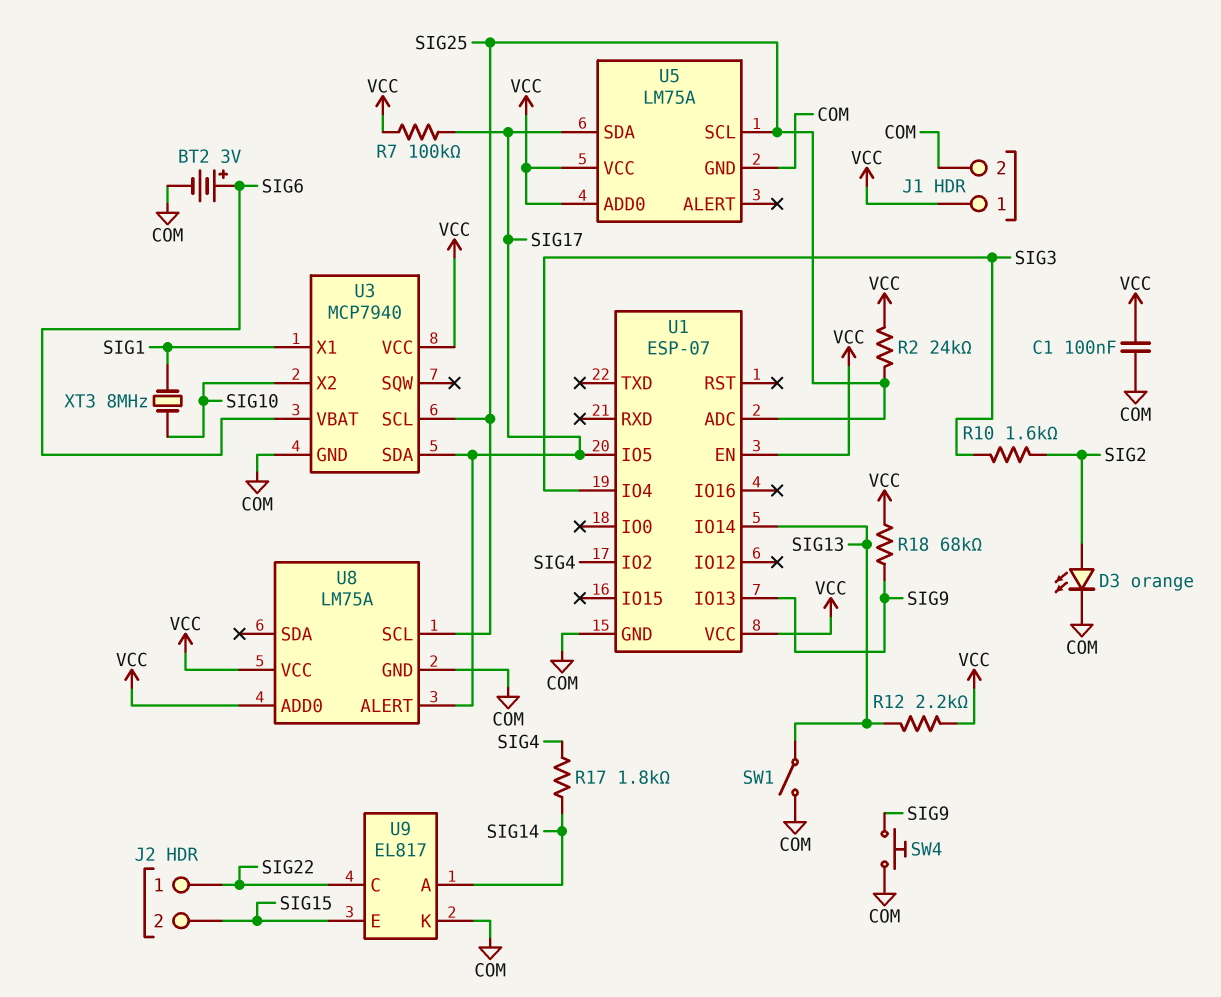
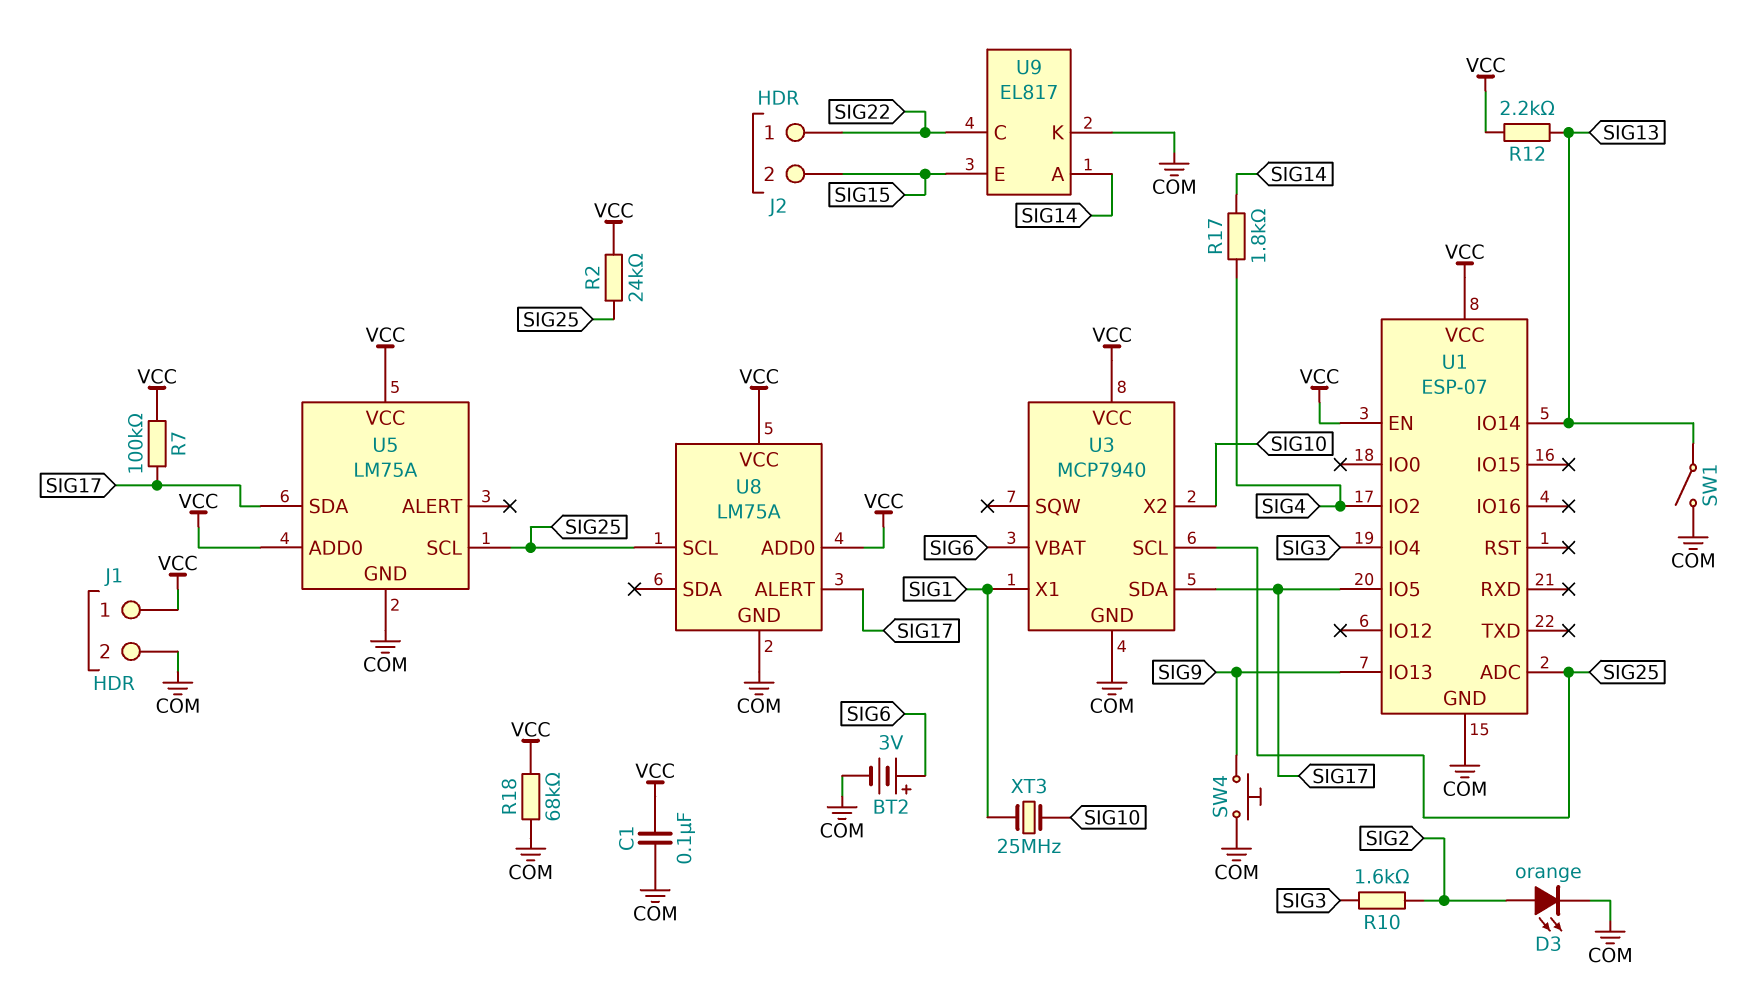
R18: 68k (SIG9, VCC) -> 68k (COM, VCC)
XT3: 8MHz (SIG1, SIG10) -> 25MHz (SIG1, SIG10)

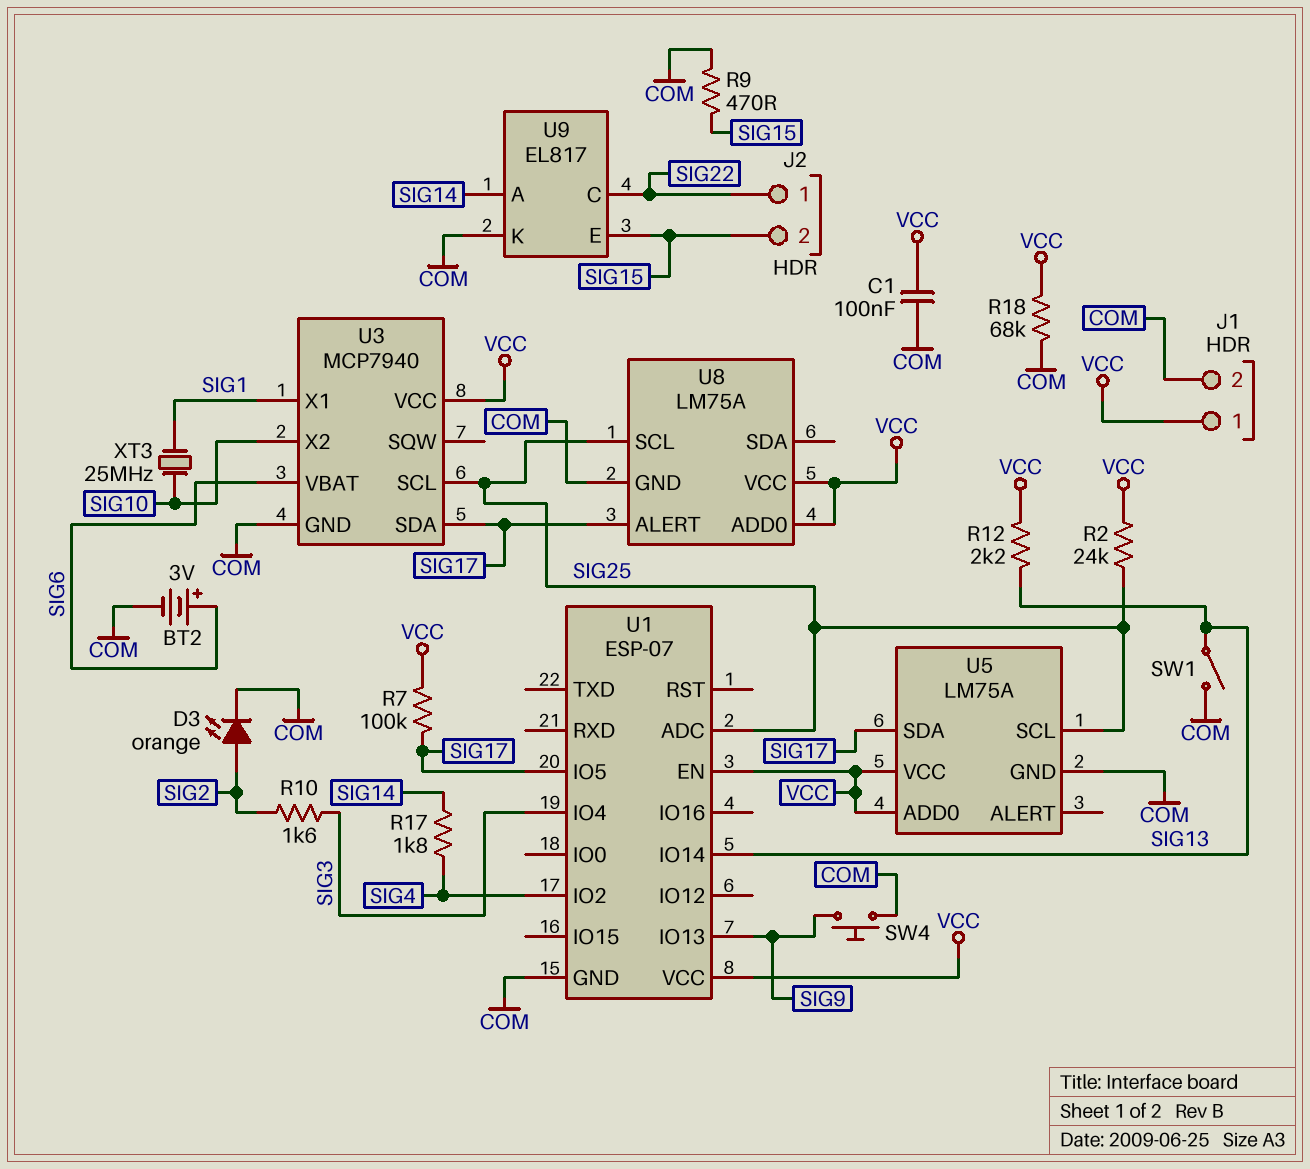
R9: none -> 470 (COM, SIG15)

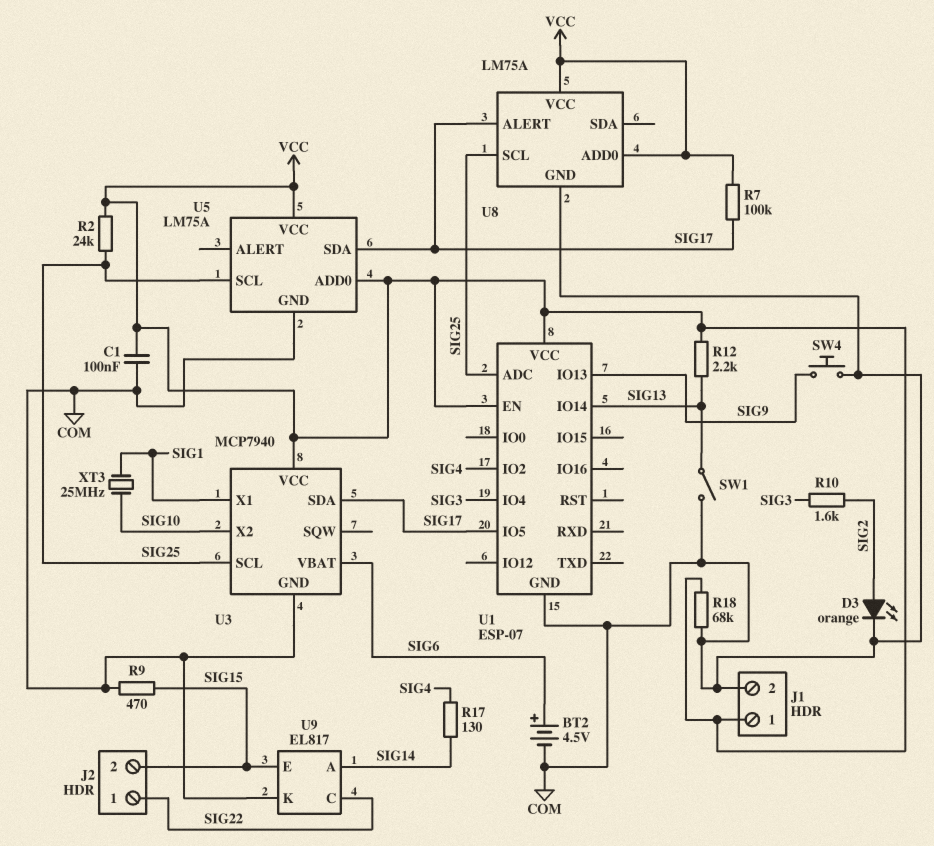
BT2: 3V (plus SIG6, minus COM) -> 4.5V (plus SIG6, minus COM)
R17: 1.8k (SIG4, SIG14) -> 130 (SIG4, SIG14)

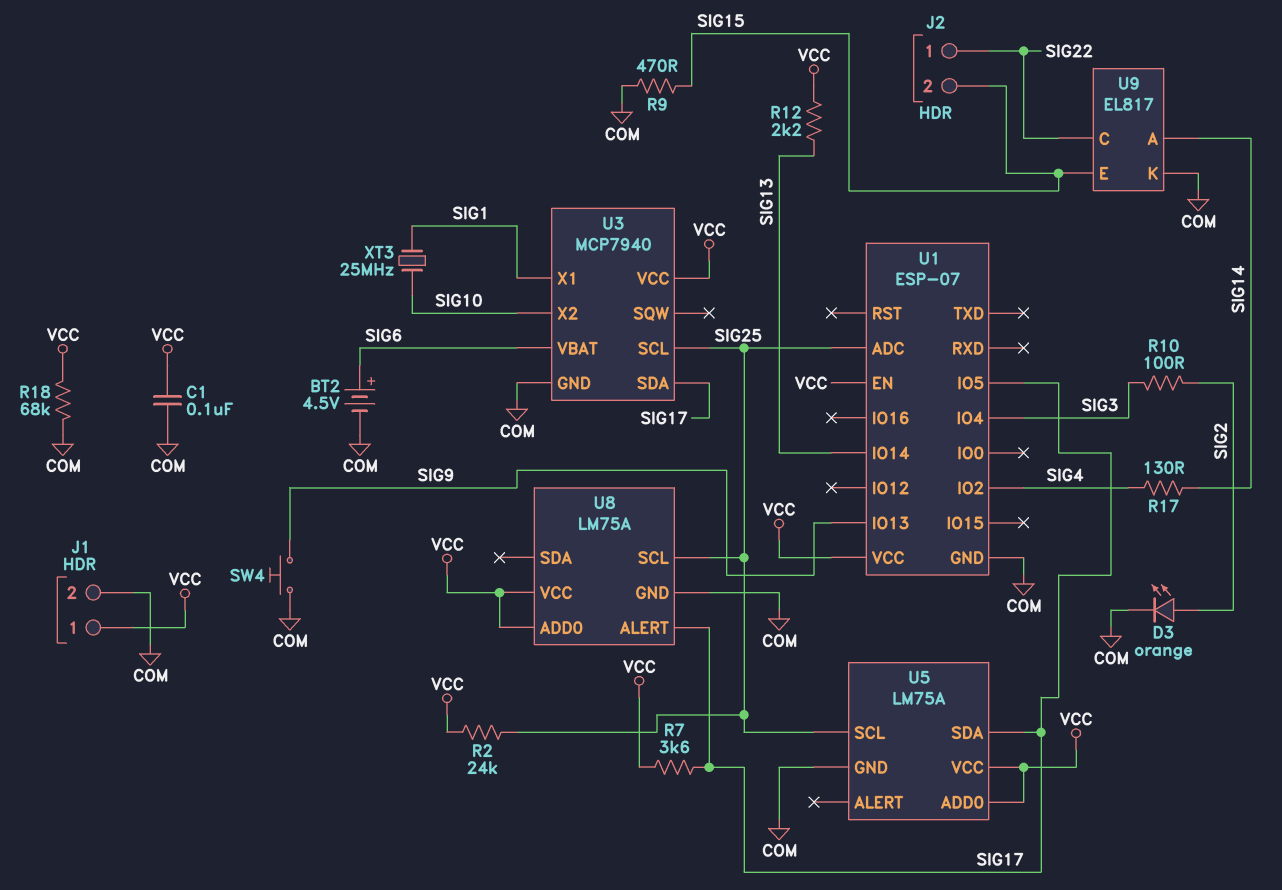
R7: 100k (SIG17, VCC) -> 3.6k (SIG17, VCC)
R10: 1.6k (SIG2, SIG3) -> 100 (SIG2, SIG3)
SW1: switch (COM, SIG13) -> none

